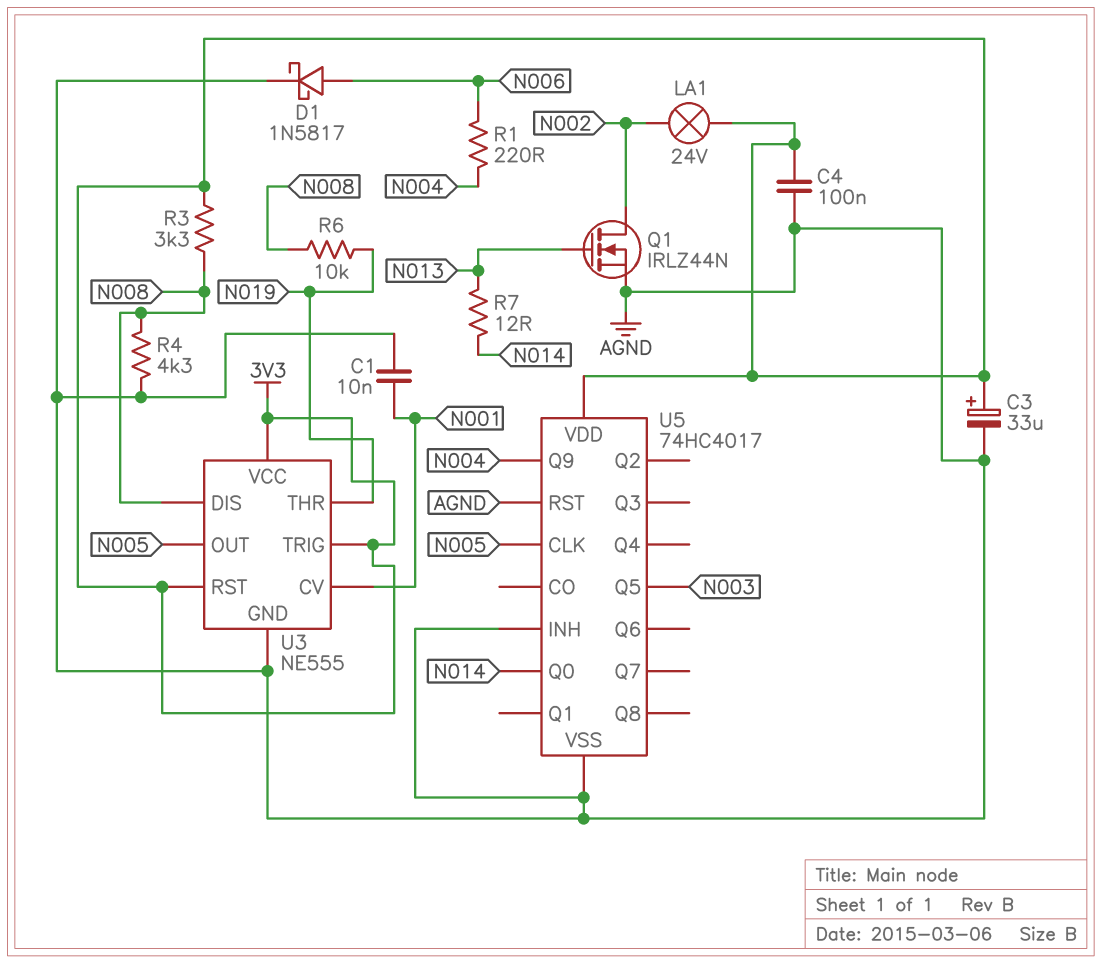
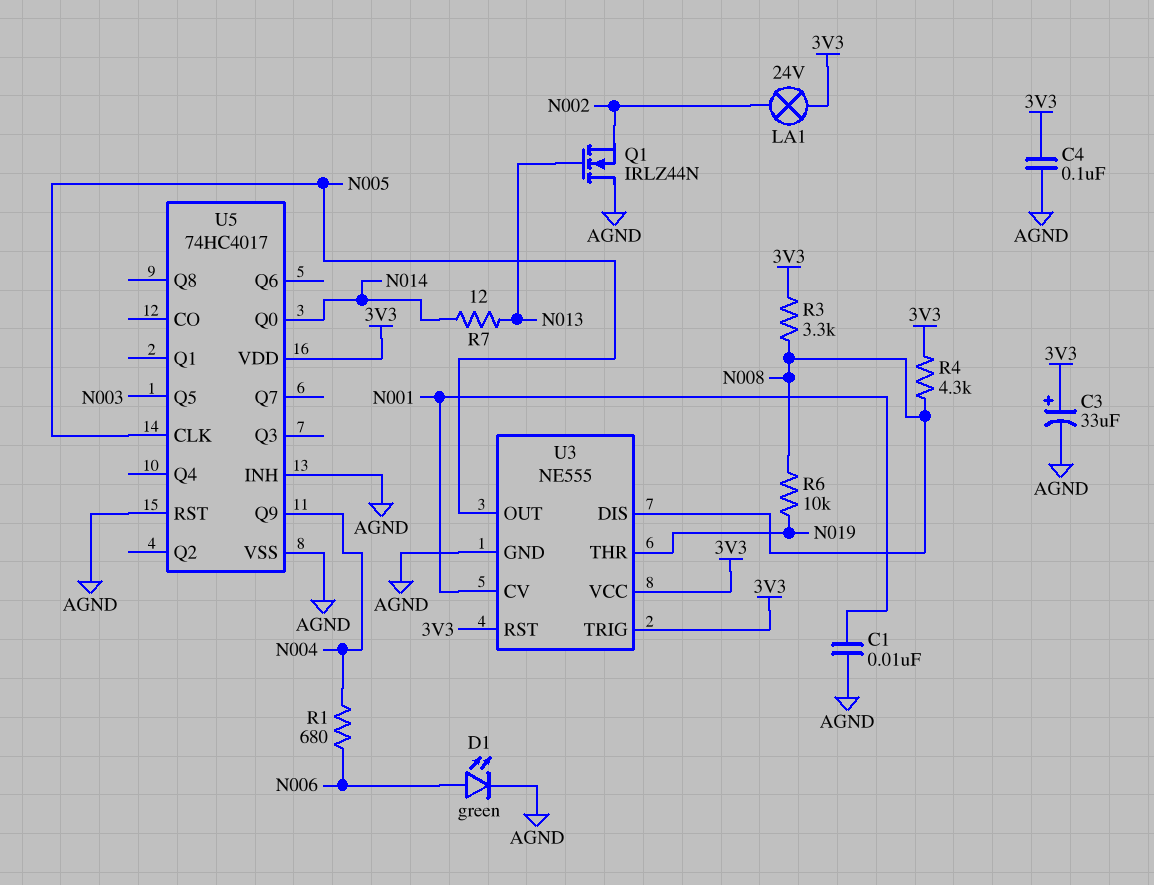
D1: schottky 1N5817 (A N006, K AGND) -> LED green (A N006, K AGND)
Q1: NMOS IRLZ44N (G N013, D N002, S AGND) -> NMOS IRLZ44N (G N013, D AGND, S N002)
R1: 220 (N004, N006) -> 680 (N004, N006)
R4: 4.3k (AGND, N008) -> 4.3k (3V3, N008)

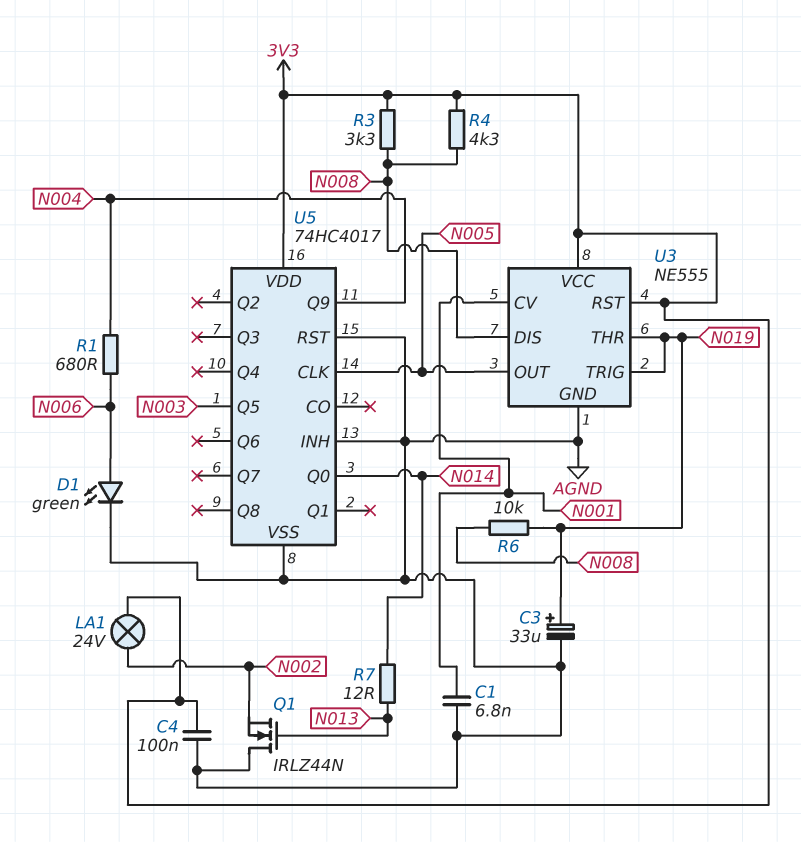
C1: 10nF (AGND, N001) -> 6.8nF (AGND, N001)
C3: 33uF (plus 3V3, minus AGND) -> 33uF (plus N019, minus AGND)
U3 pin TRIG: 3V3 -> N019

